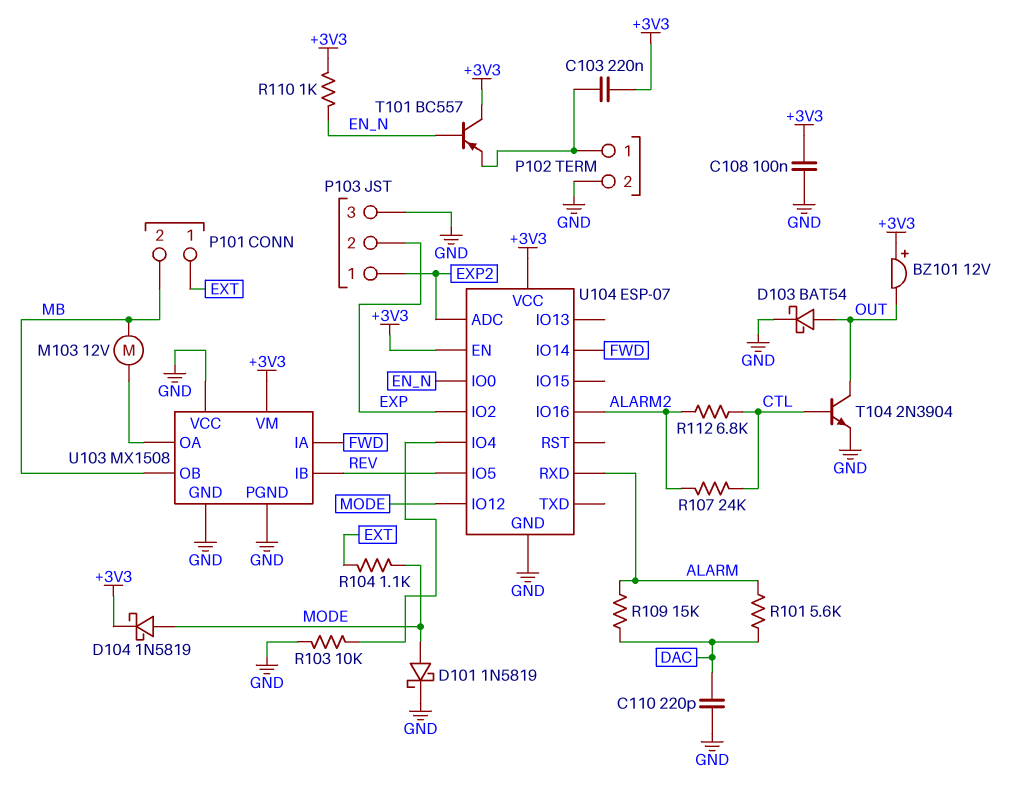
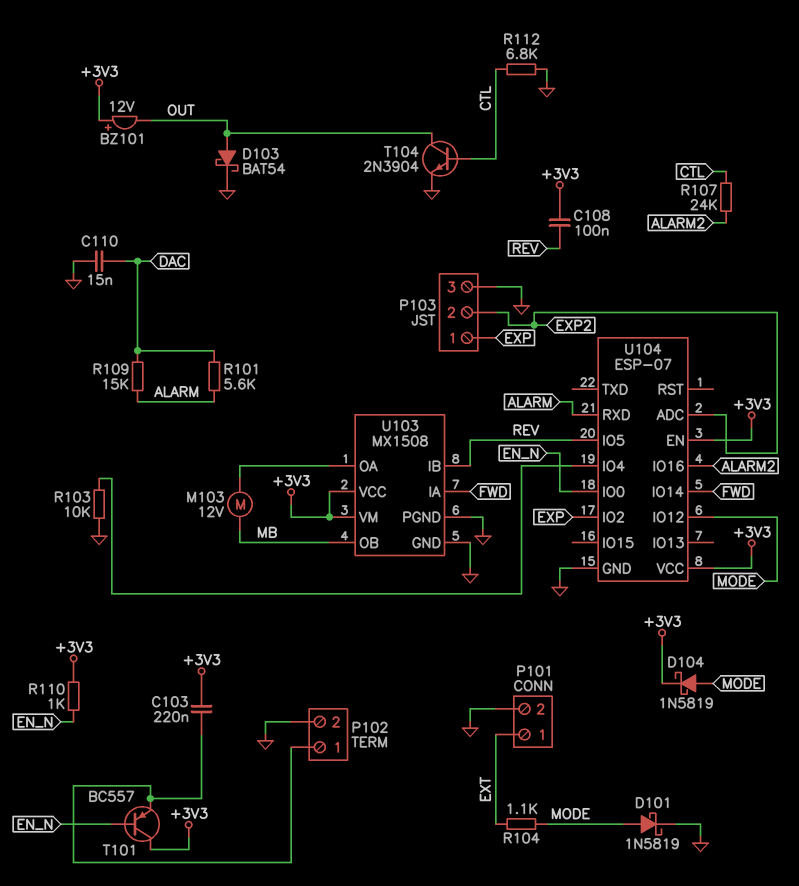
C108: 100nF (+3V3, GND) -> 100nF (+3V3, REV)
C110: 220pF (DAC, GND) -> 15nF (DAC, GND)
P101 pin 2: MB -> GND
P103 pin 1: EXP2 -> EXP
P103 pin 2: EXP -> EXP2
R112: 6.8k (ALARM2, CTL) -> 6.8k (CTL, GND)
U103 pin VCC: GND -> +3V3

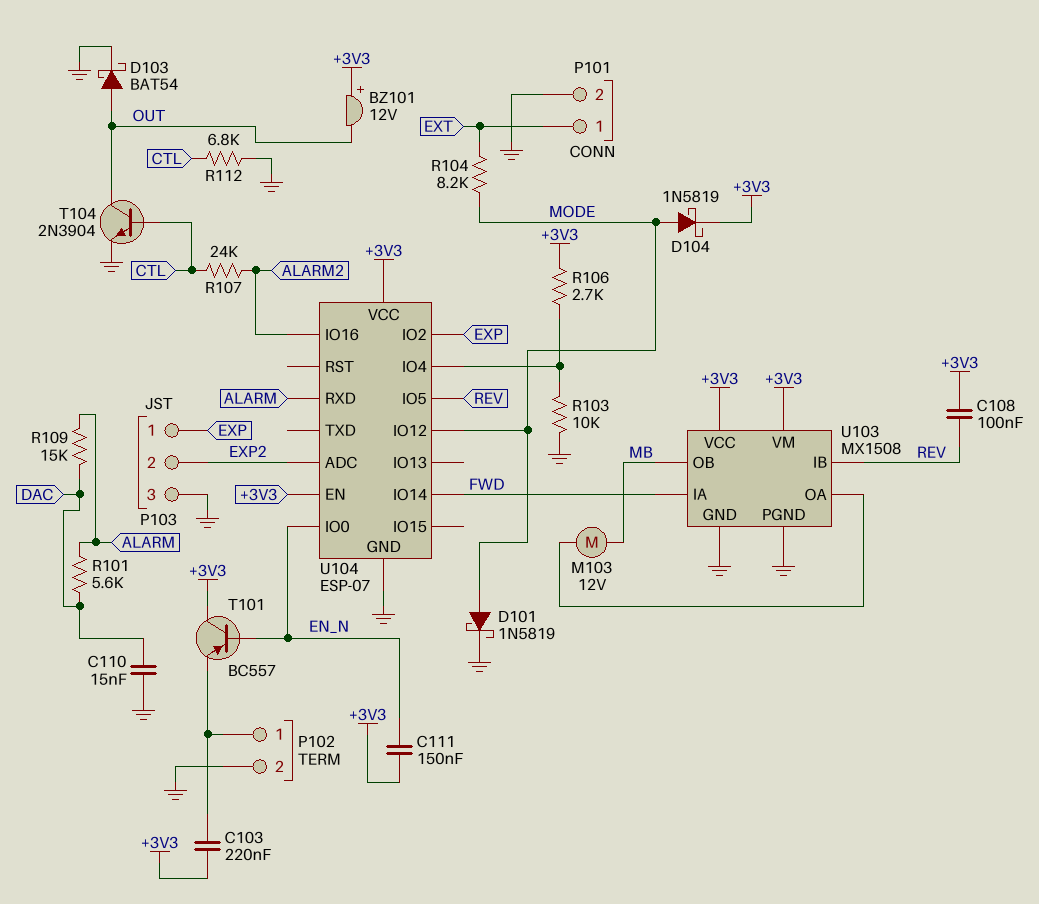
C111: none -> 150nF (+3V3, EN_N)
R104: 1.1k (EXT, MODE) -> 8.2k (EXT, MODE)
R106: none -> 2.7k (+3V3, U104/IO4)
R110: 1k (+3V3, EN_N) -> none

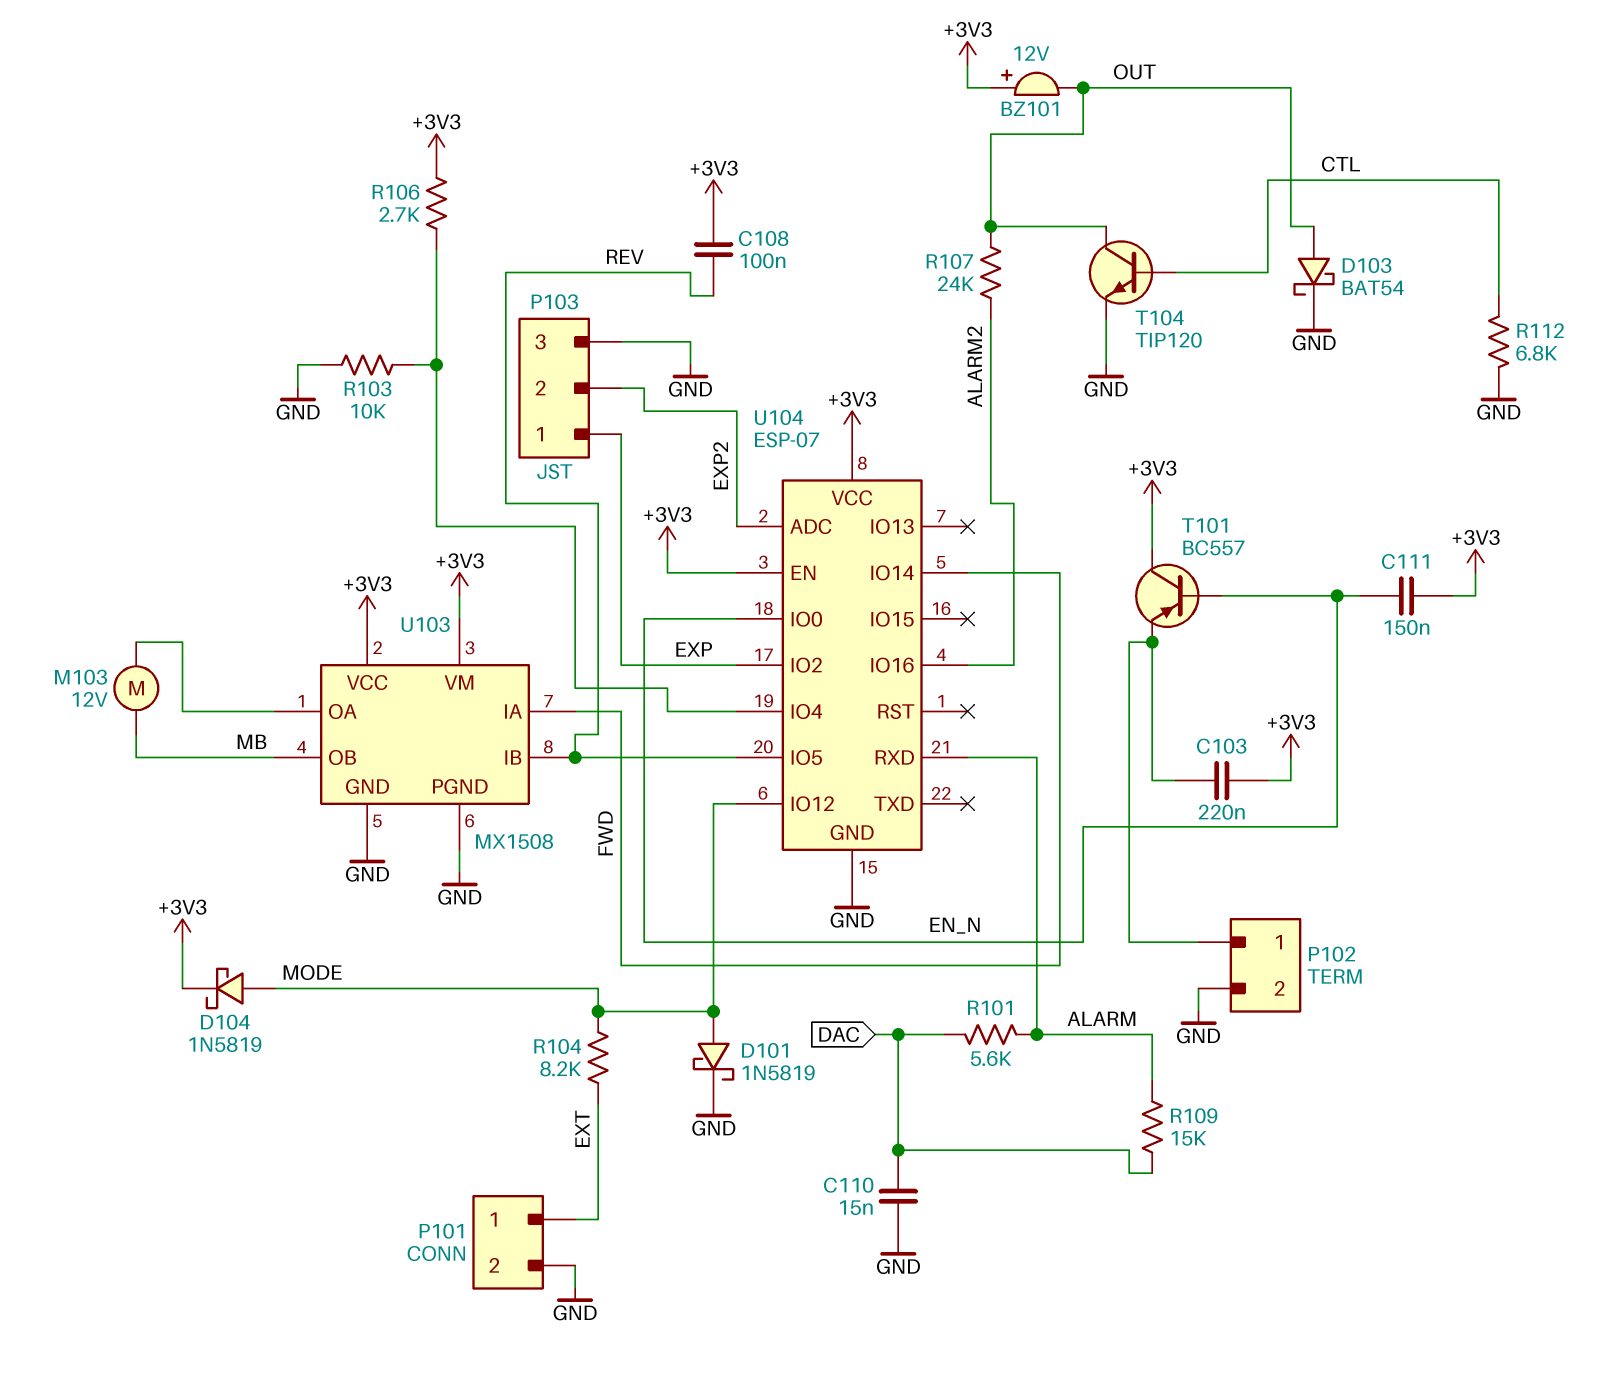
R107: 24k (ALARM2, CTL) -> 24k (ALARM2, OUT)
T104: NPN 2N3904 (B CTL, C OUT, E GND) -> NPN TIP120 (B CTL, C OUT, E GND)

